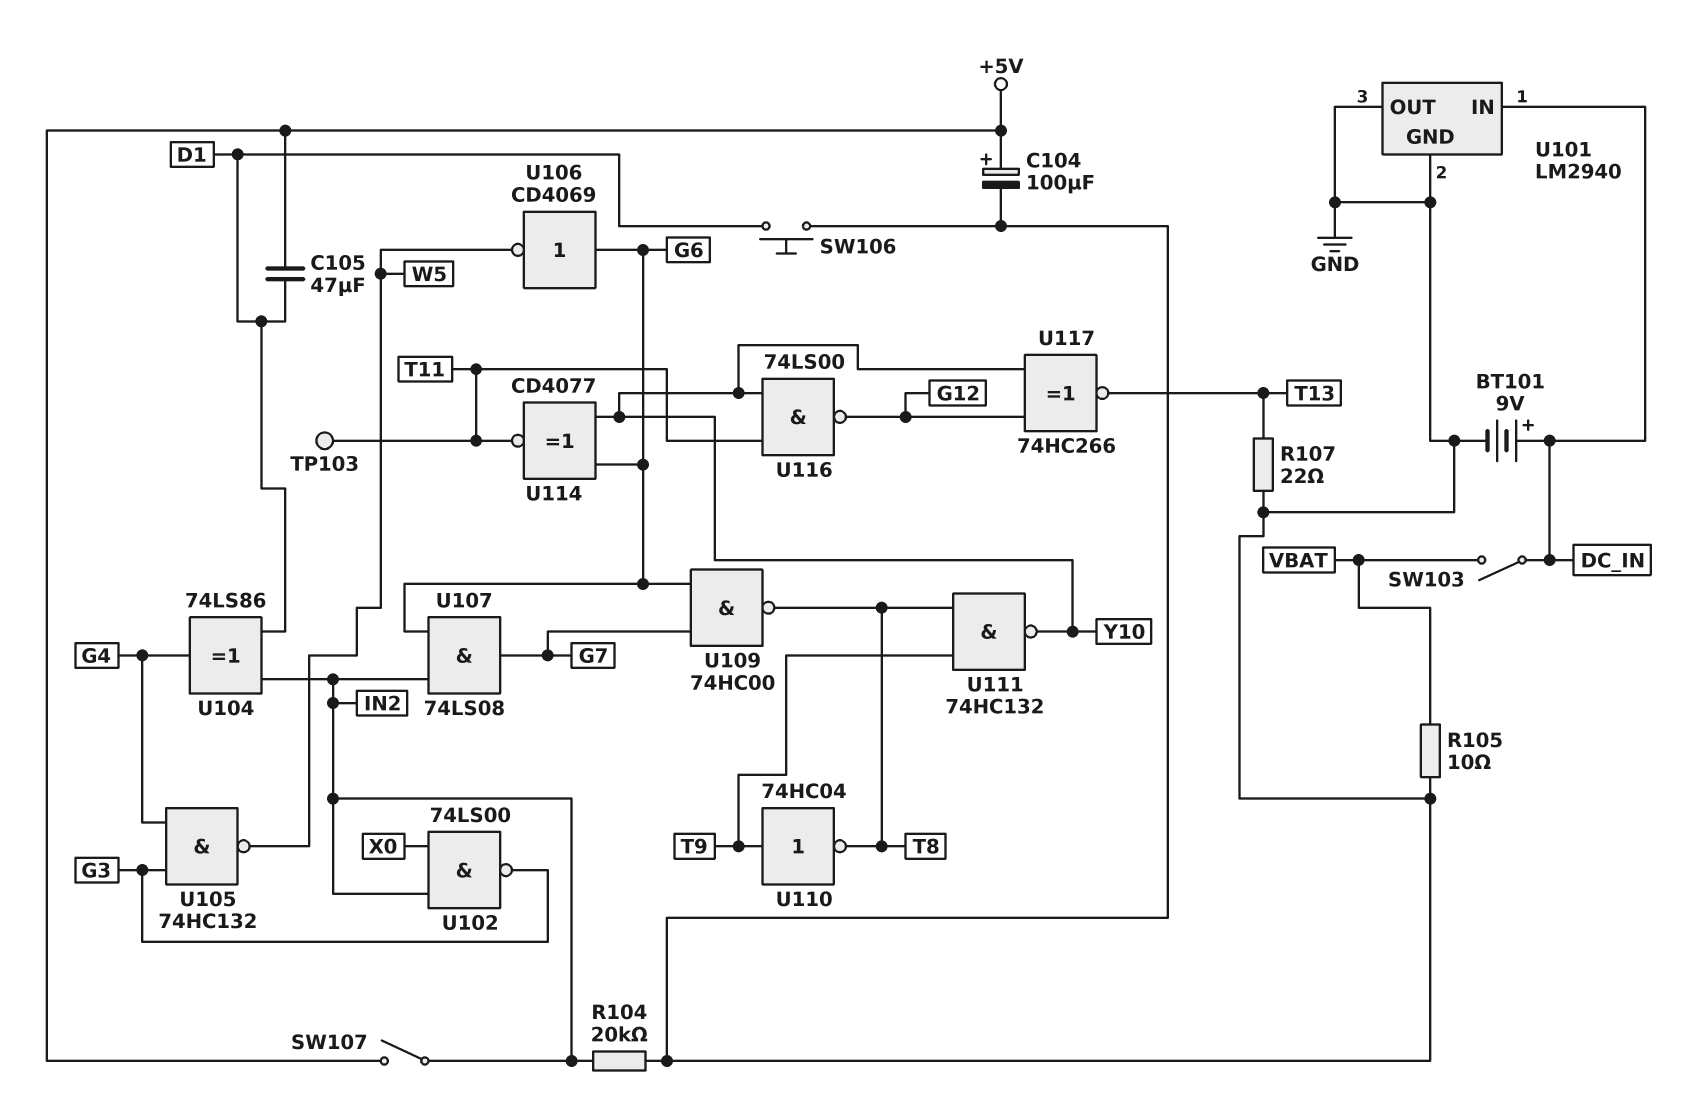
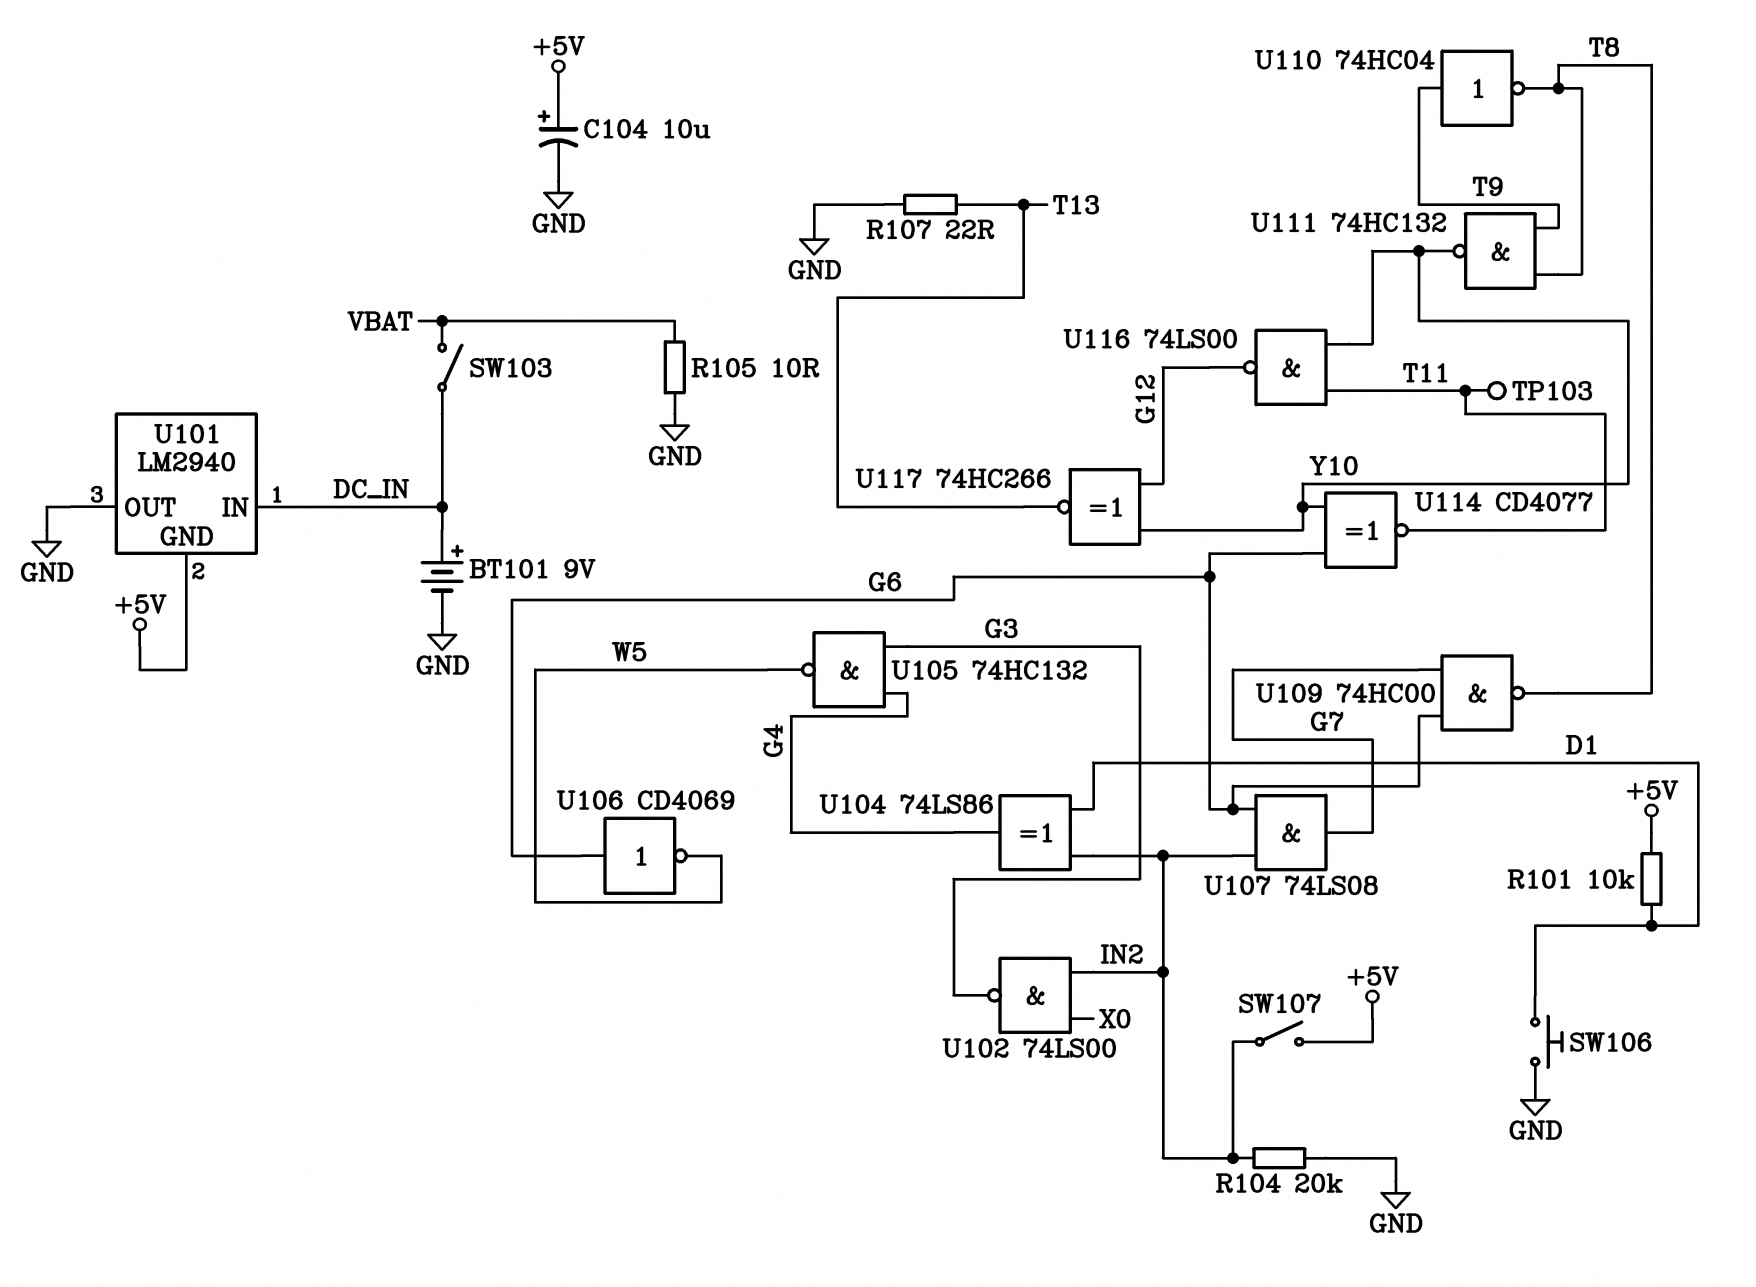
C104: 100uF (plus +5V, minus GND) -> 10uF (plus +5V, minus GND)
C105: 47uF (+5V, D1) -> none
R101: none -> 10k (+5V, D1)
U101 pin GND: GND -> +5V

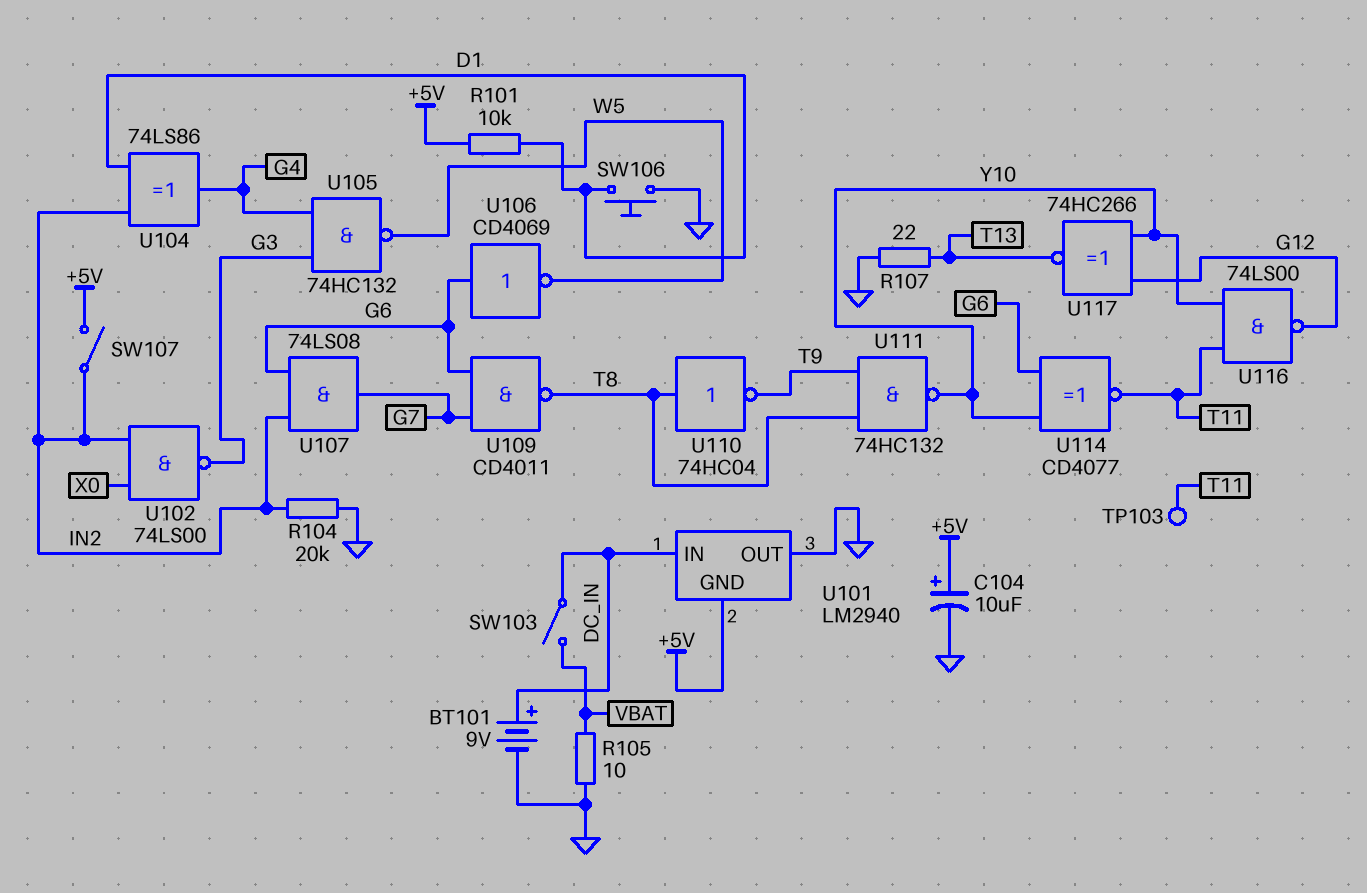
U109: NAND 74HC00 (in G6, in G7, out T8) -> NAND CD4011 (in G6, in G7, out T8)
U110: NOT 74HC04 (in T9, out T8) -> NOT 74HC04 (in T8, out T9)

